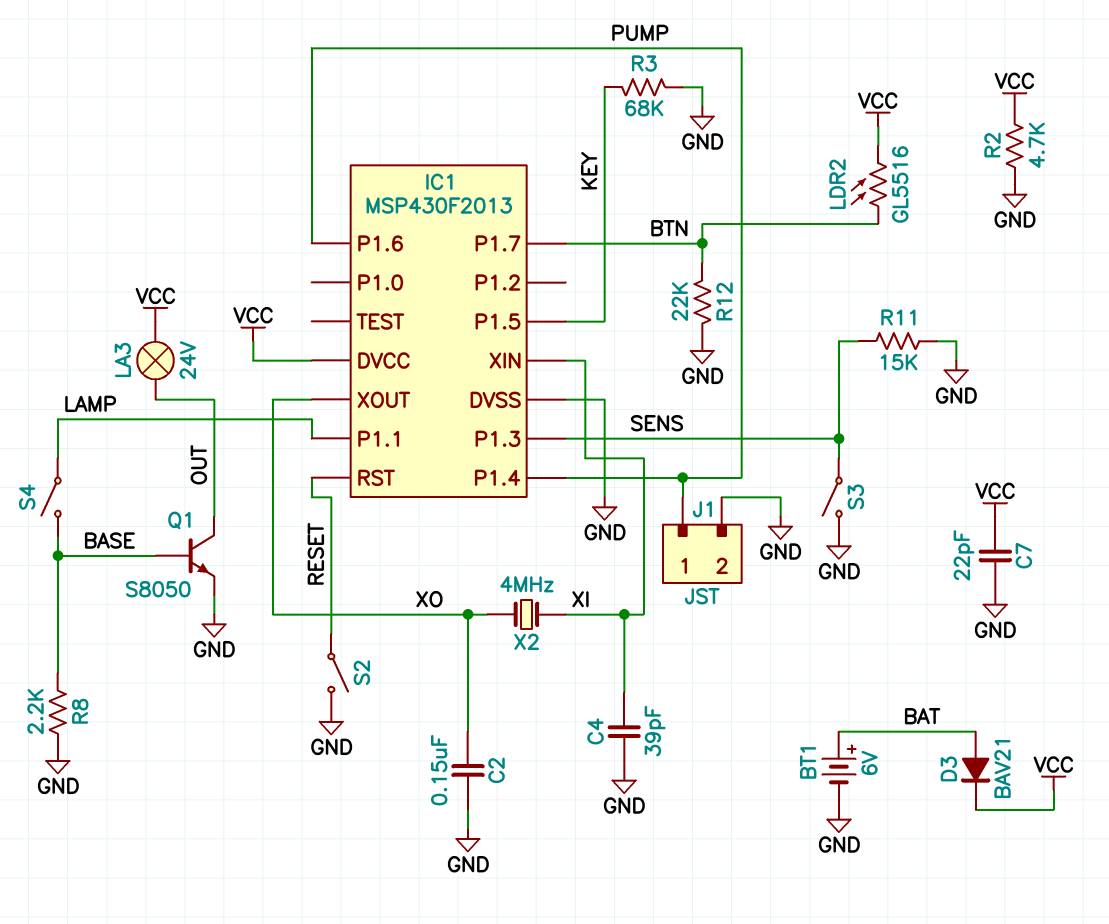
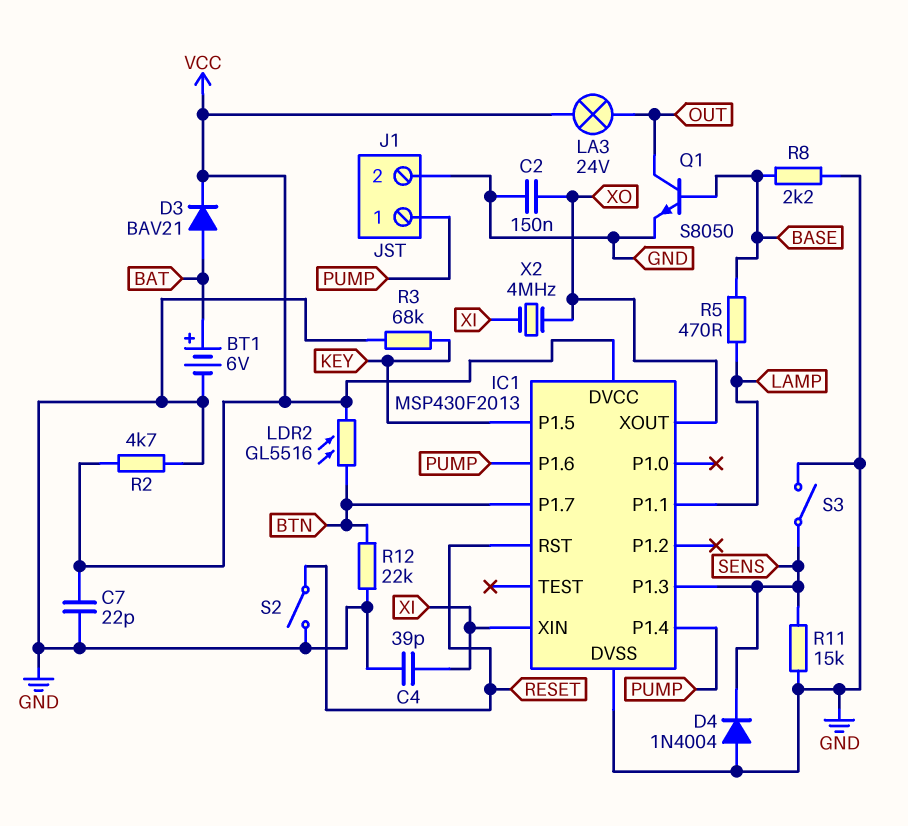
D4: none -> diode 1N4004 (A GND, K SENS)
R5: none -> 470 (BASE, LAMP)
S4: switch (BASE, LAMP) -> none

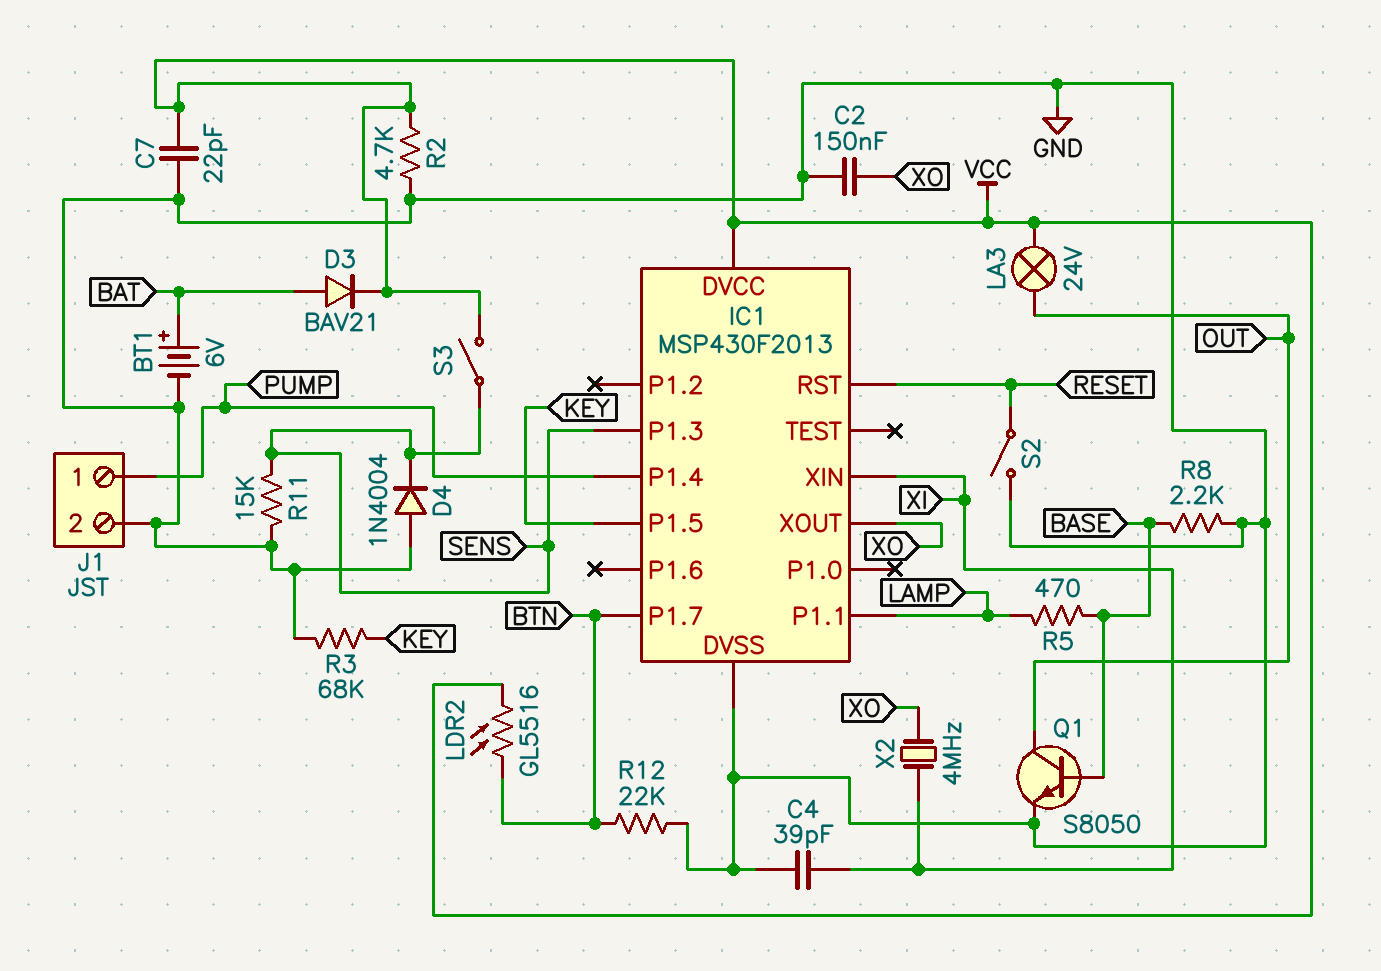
IC1 pin P1.6: PUMP -> none
S3: switch (GND, SENS) -> switch (SENS, VCC)

